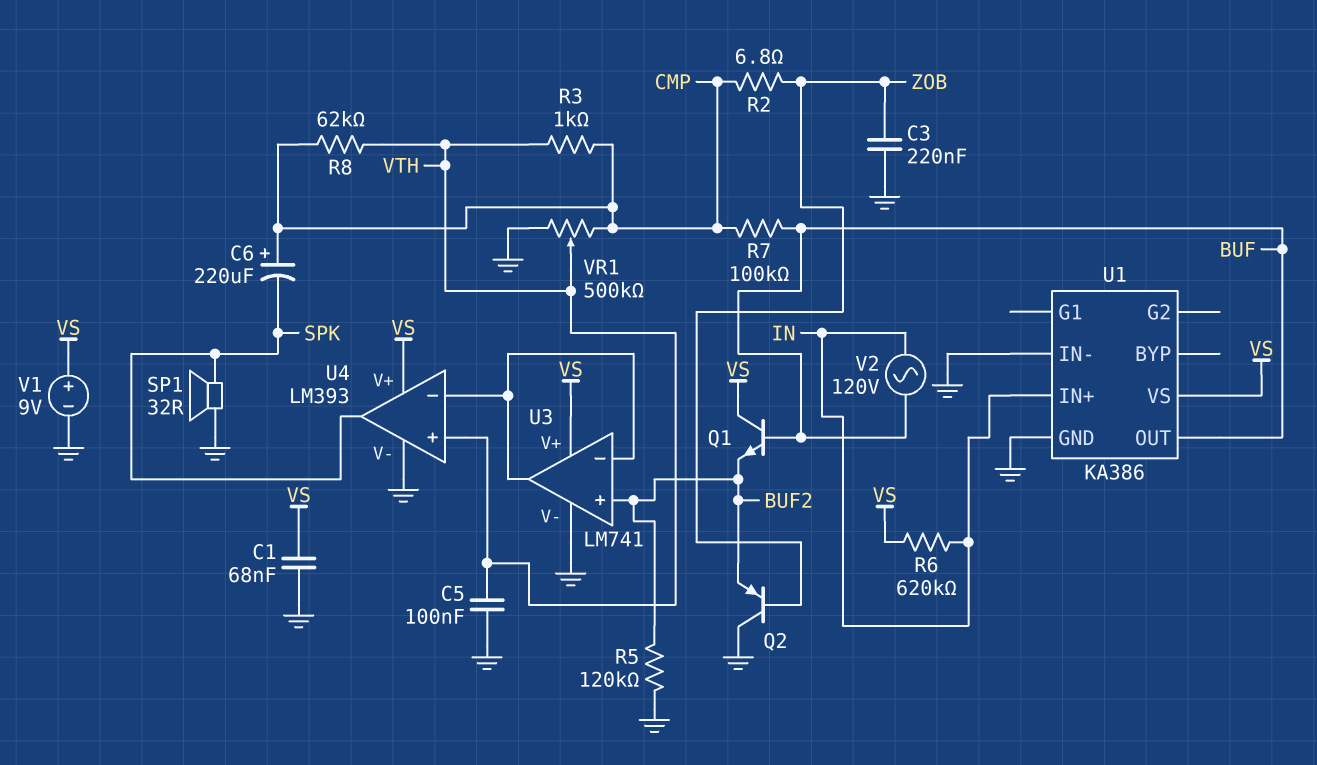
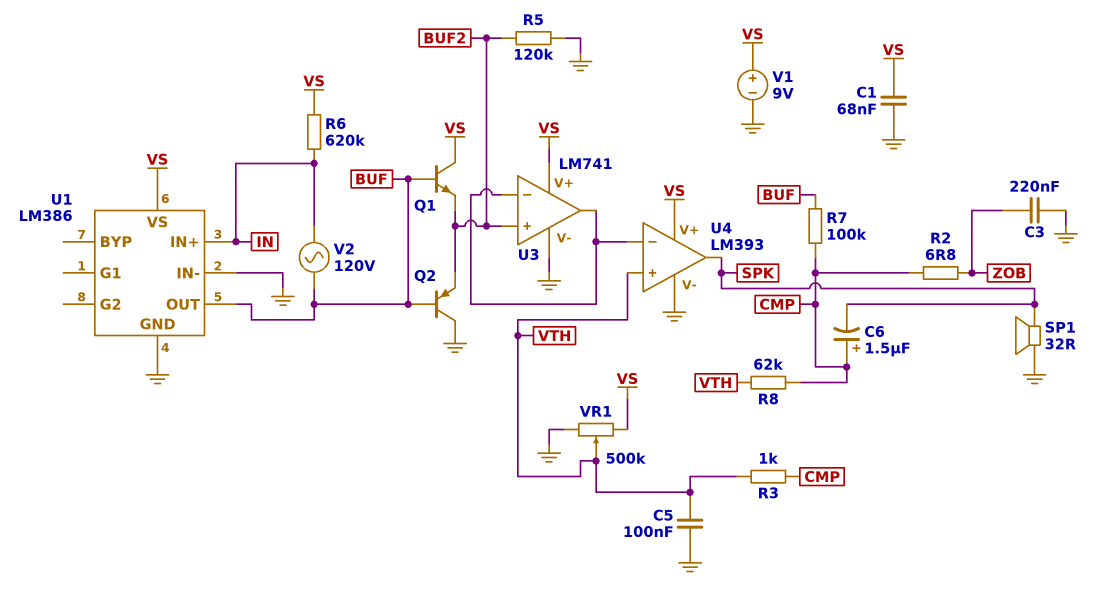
C6: 220uF (plus CMP, minus SPK) -> 1.5uF (plus CMP, minus SPK)
Q2: PNP (B ZOB, C GND, E BUF2) -> PNP (B BUF, C GND, E BUF2)
U1: KA386 -> LM386
VR1: 500k (CMP, GND, wiper VTH) -> 500k (GND, VS, wiper VTH)

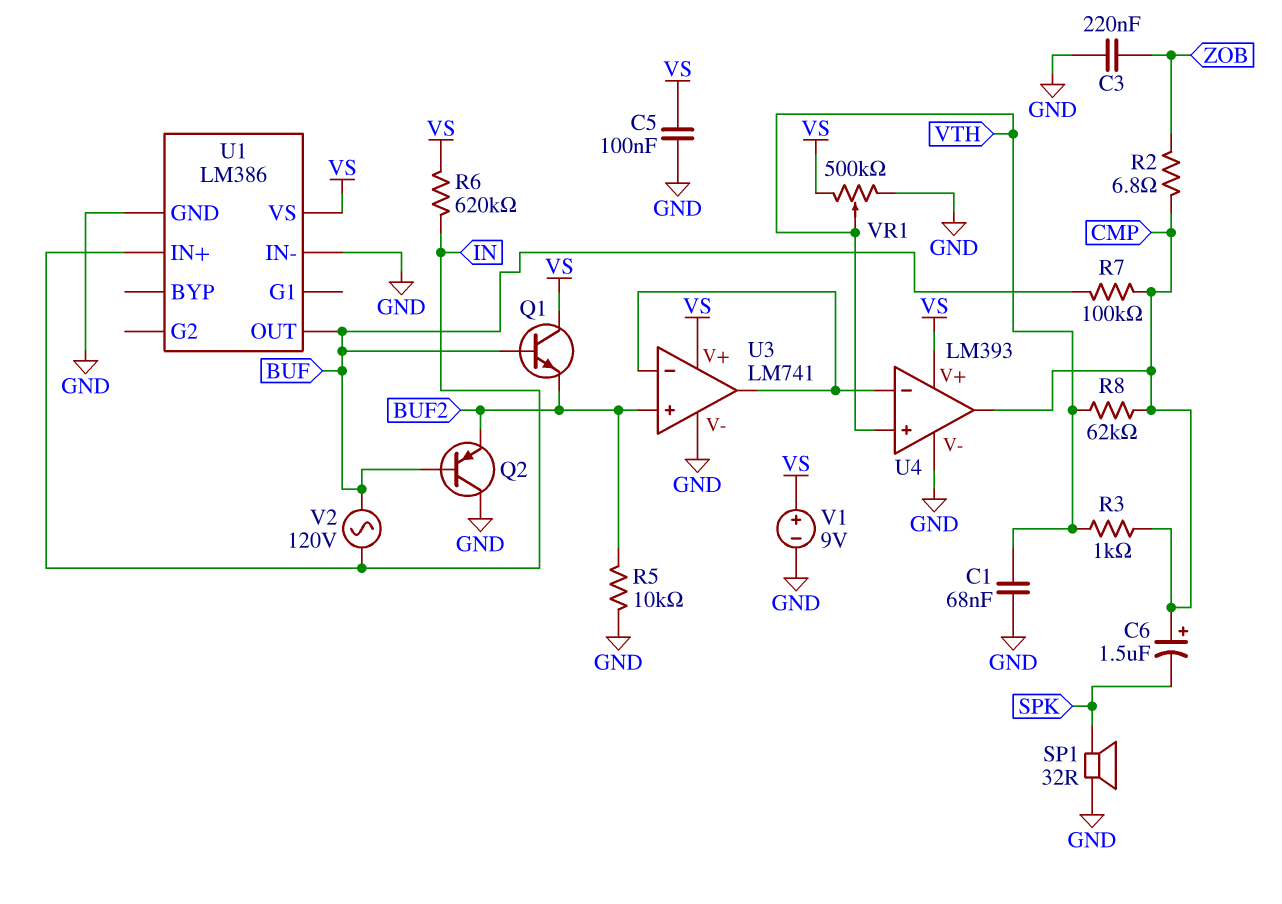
C1: 68nF (GND, VS) -> 68nF (GND, VTH)
C5: 100nF (GND, VTH) -> 100nF (GND, VS)
R5: 120k (BUF2, GND) -> 10k (BUF2, GND)
U4 pin out: SPK -> CMP

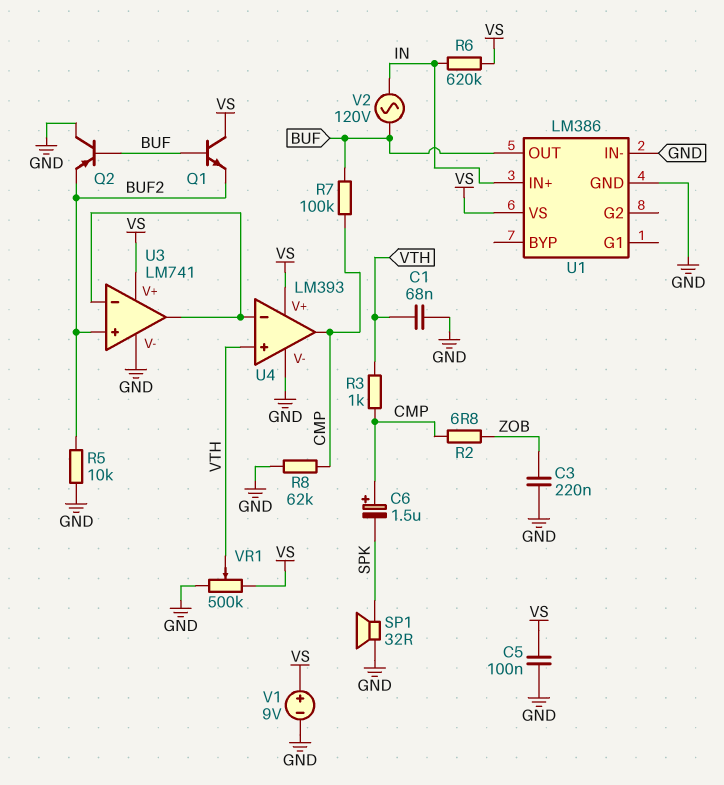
R8: 62k (CMP, VTH) -> 62k (CMP, GND)

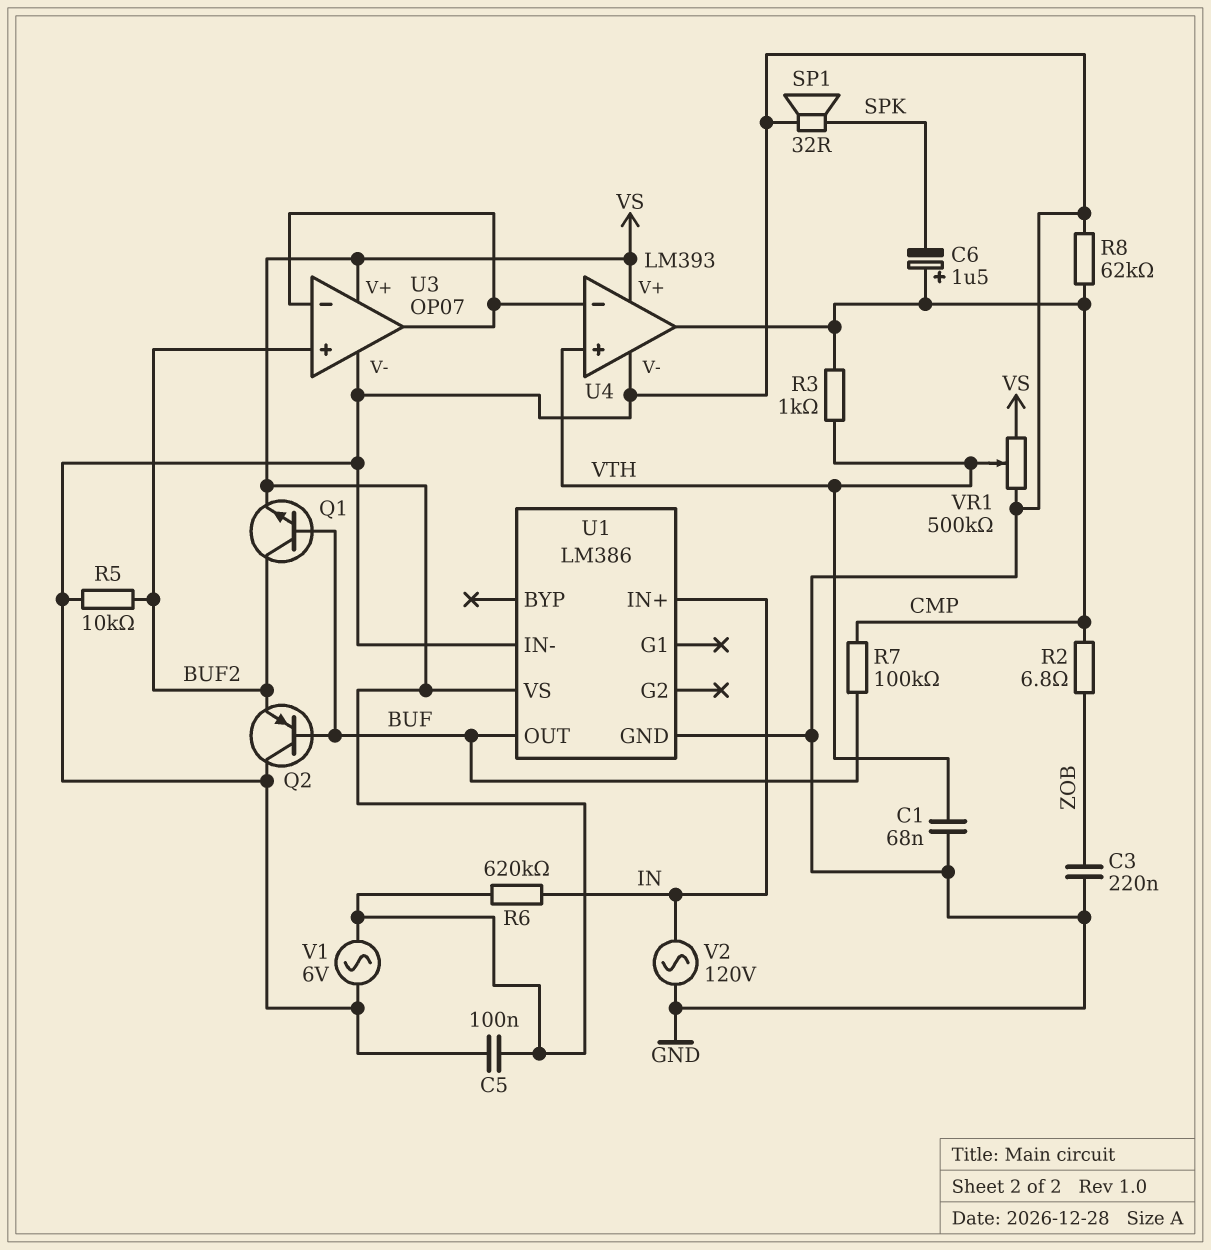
Q1: NPN (B BUF, C VS, E BUF2) -> NPN (B BUF, C BUF2, E VS)
U3: LM741 -> OP07
V1: 9V (plus VS, minus GND) -> AC 6V (GND, VS)
V2: AC 120V (BUF, IN) -> AC 120V (GND, IN)

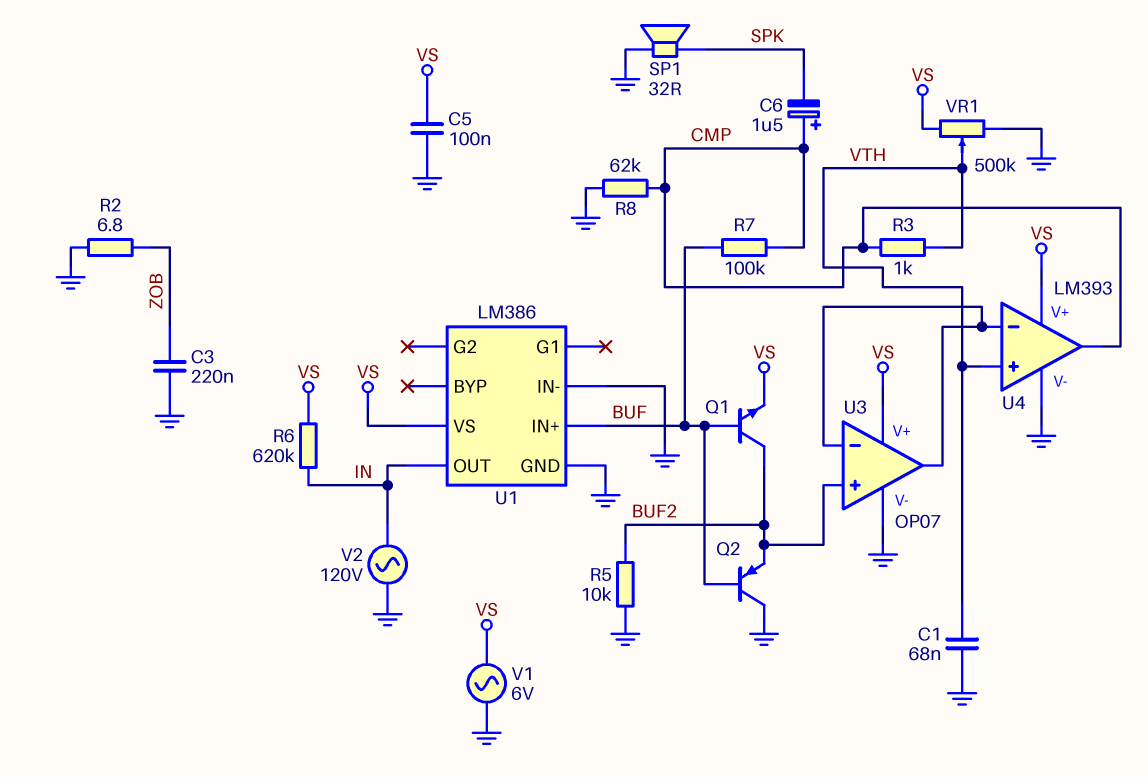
R2: 6.8 (CMP, ZOB) -> 6.8 (GND, ZOB)
U1 pin IN+: IN -> BUF
U1 pin OUT: BUF -> IN

